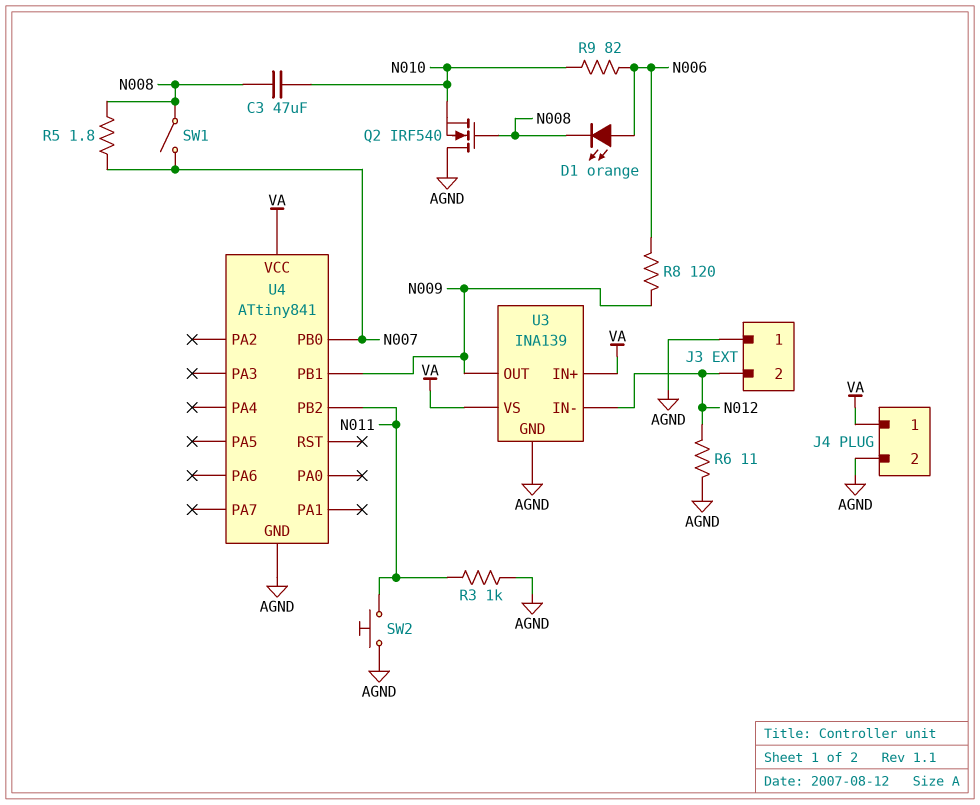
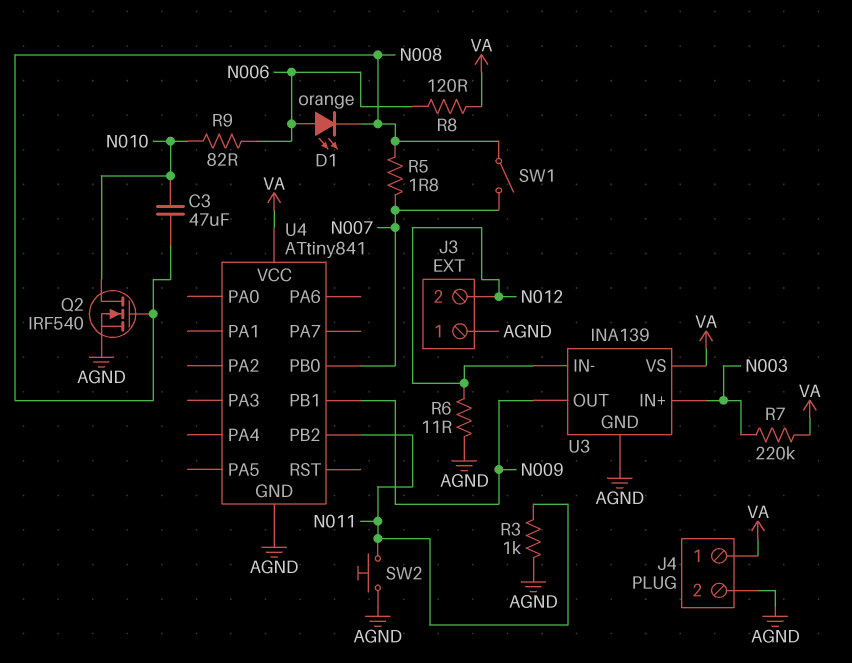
Q2: NMOS IRF540 (G N008, D AGND, S N010) -> NMOS IRF540 (G N008, D N010, S AGND)
R7: none -> 220k (N003, VA)
R8: 120 (N006, N009) -> 120 (N006, VA)
U3 pin IN+: VA -> N003

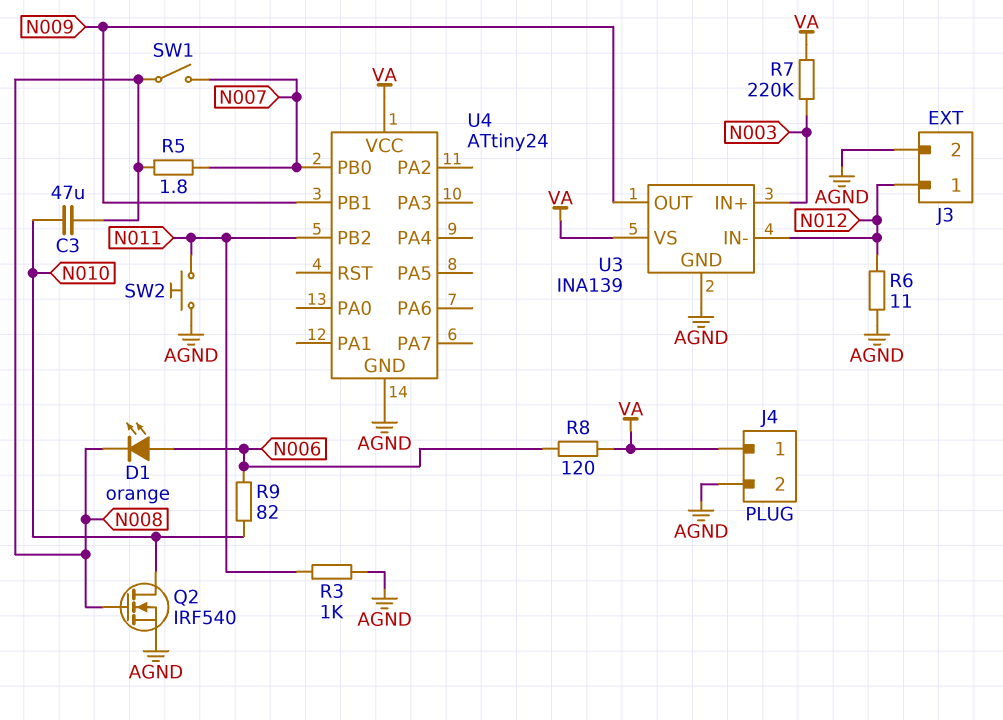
J3 pin 1: AGND -> N012
J3 pin 2: N012 -> AGND
U4: ATtiny841 -> ATtiny24

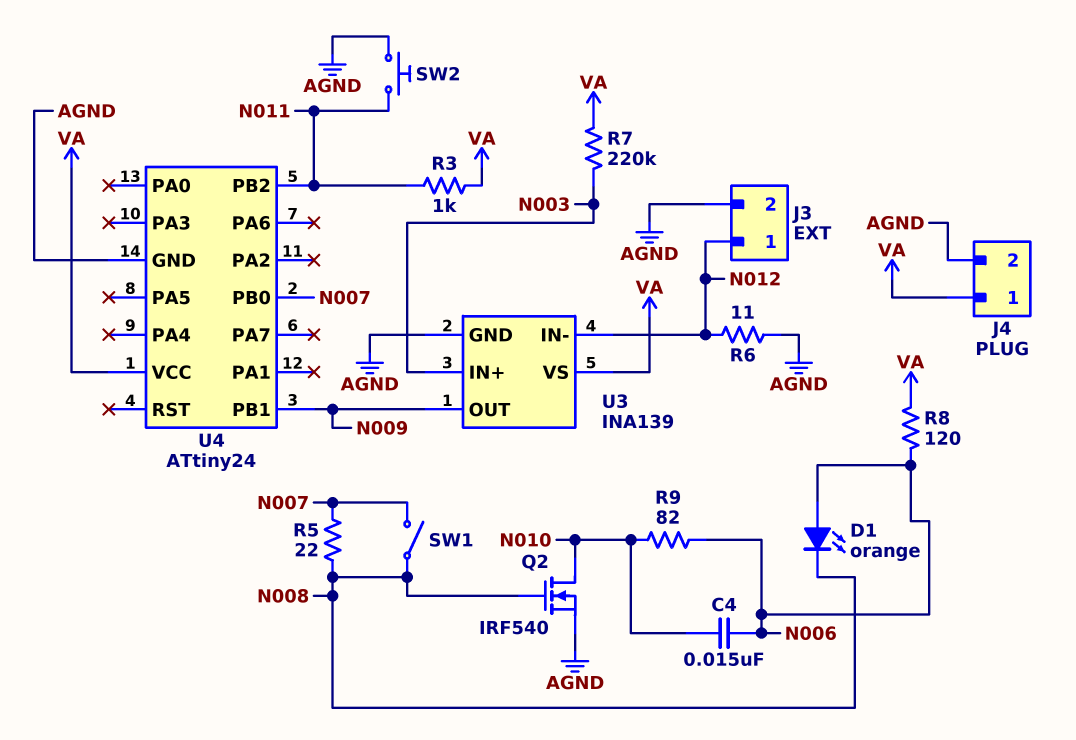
C3: 47uF (N008, N010) -> none
C4: none -> 15nF (N006, N010)
R3: 1k (AGND, N011) -> 1k (N011, VA)
R5: 1.8 (N007, N008) -> 22 (N007, N008)

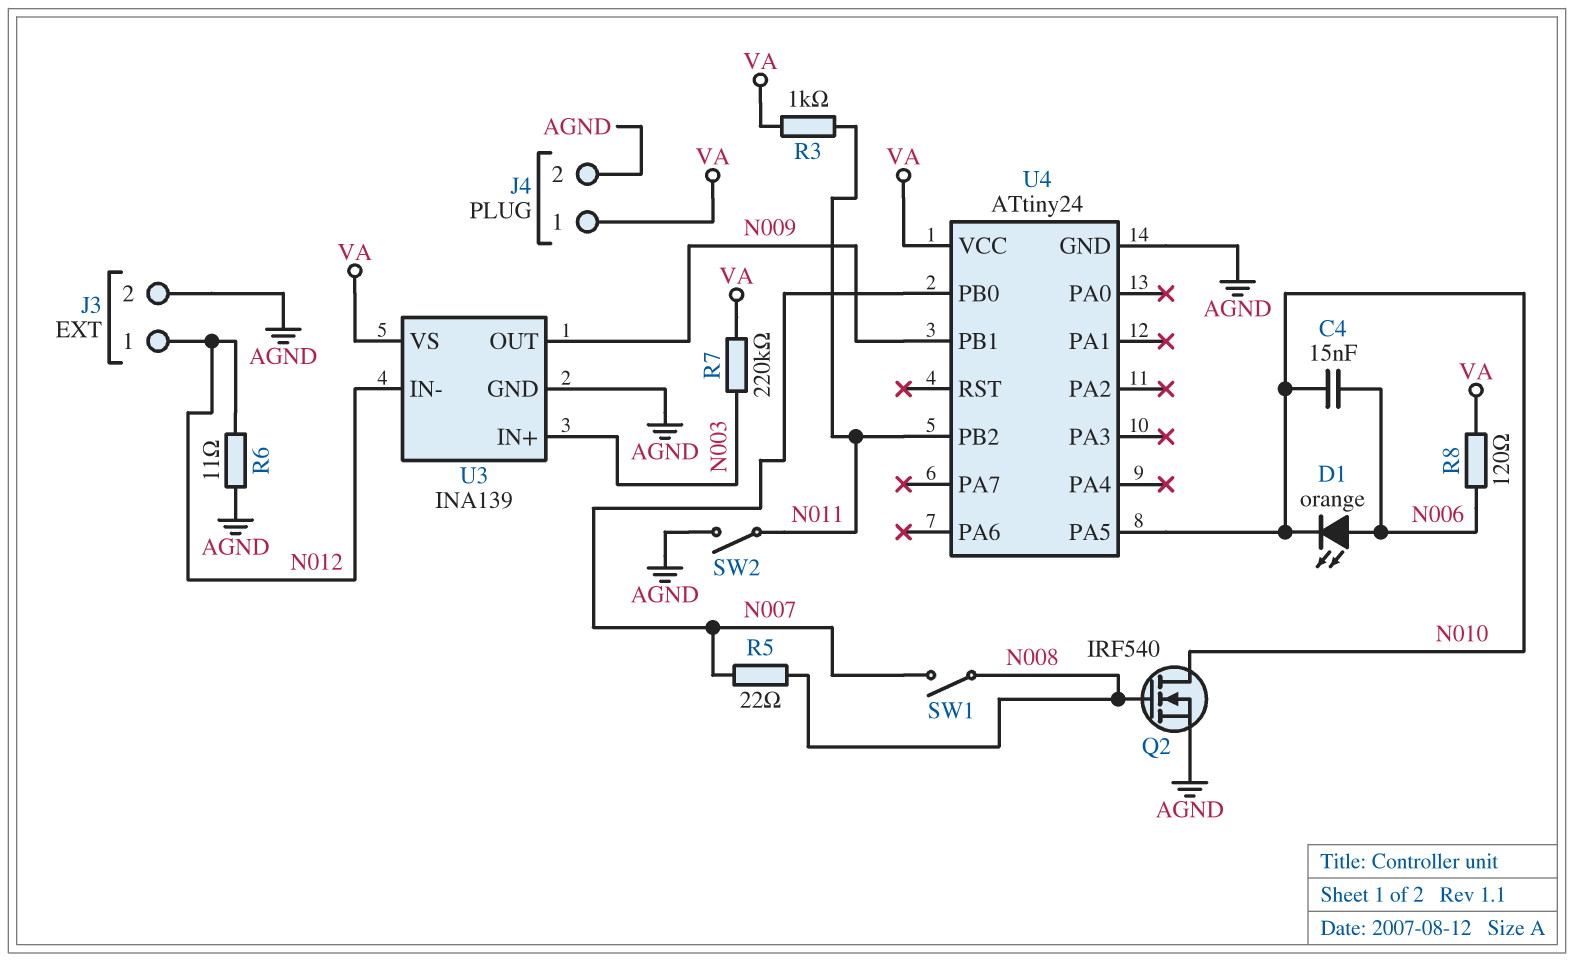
D1: LED orange (A N006, K N008) -> LED orange (A N006, K N010)
R9: 82 (N006, N010) -> none
SW2: button (AGND, N011) -> switch (AGND, N011)
U4 pin PA5: none -> N010

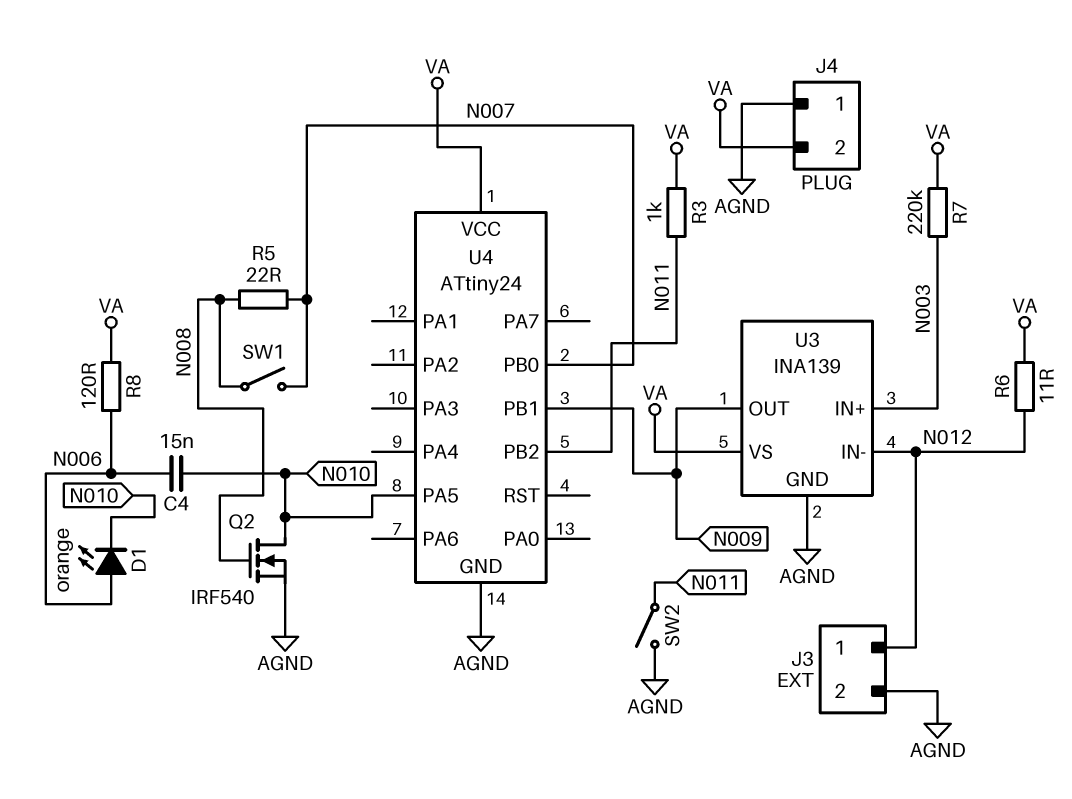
J4 pin 1: VA -> AGND
J4 pin 2: AGND -> VA
R6: 11 (AGND, N012) -> 11 (N012, VA)

